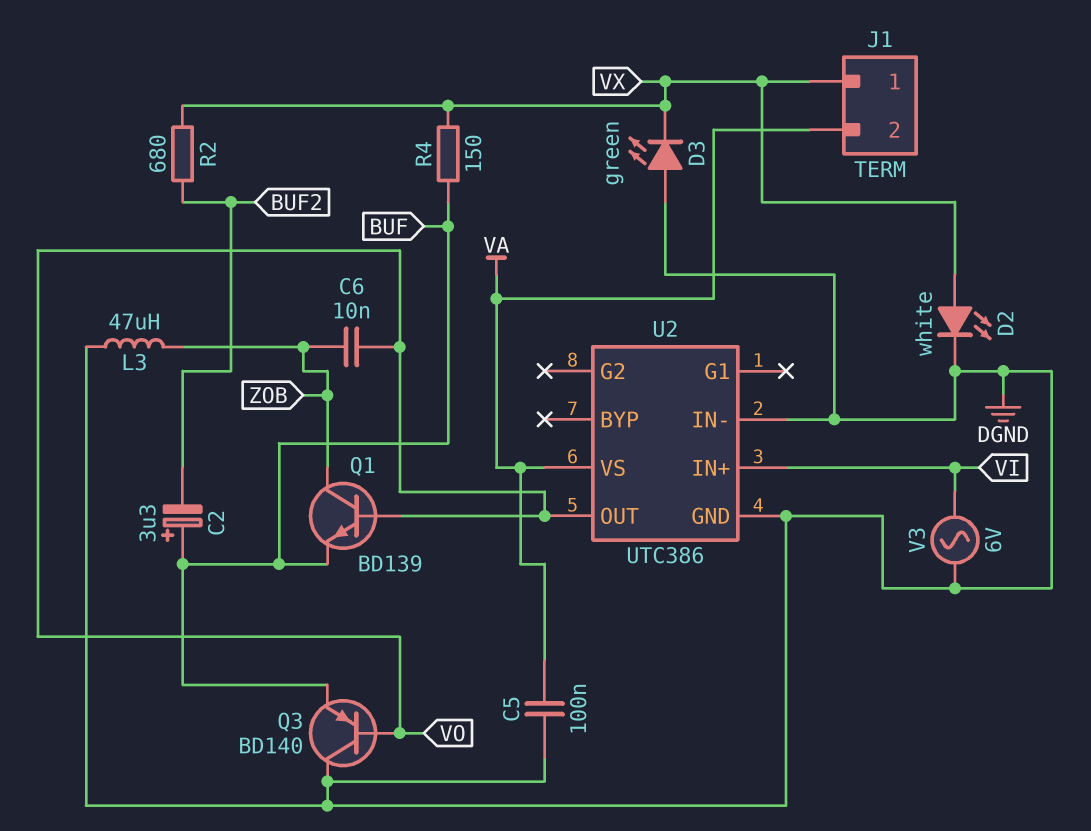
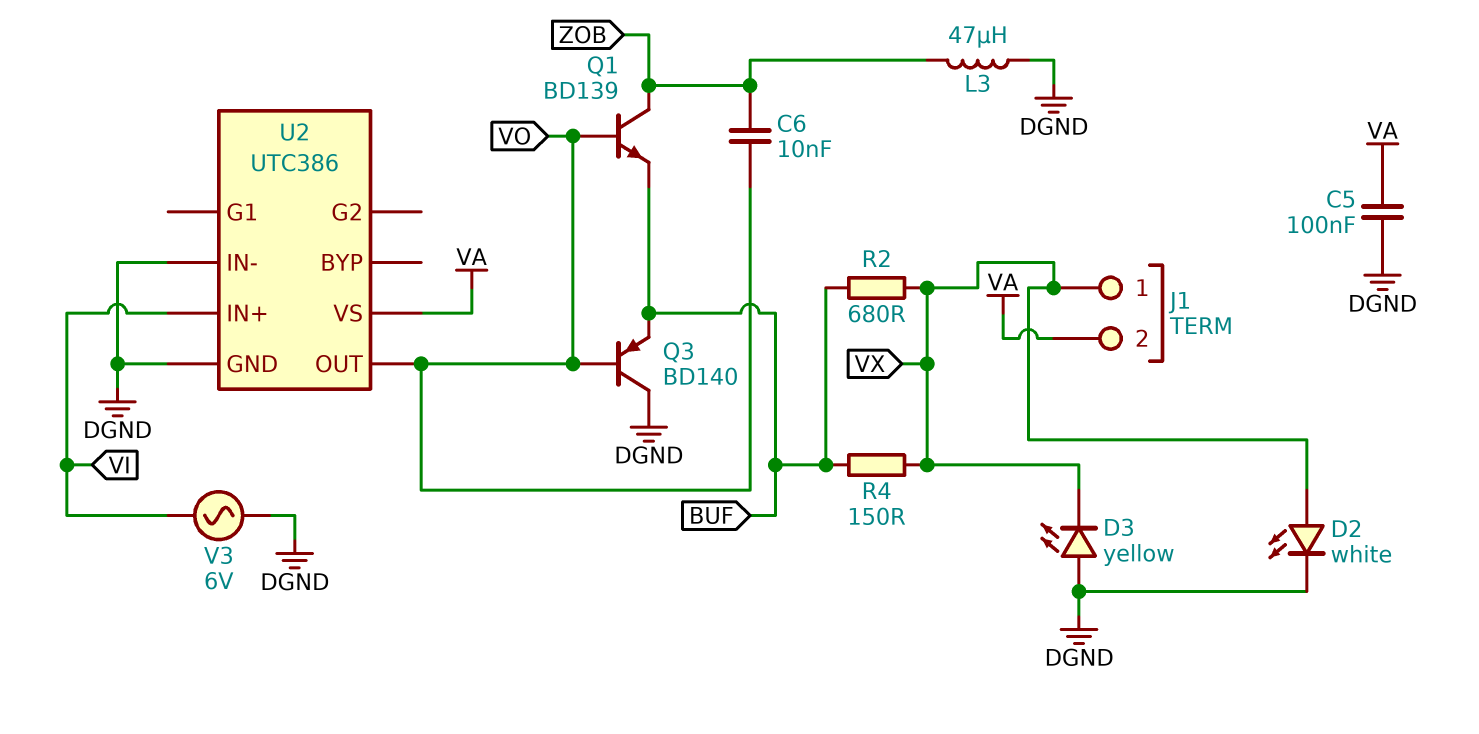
C2: 3.3uF (plus BUF, minus BUF2) -> none
D3: LED green (A DGND, K VX) -> LED yellow (A DGND, K VX)
R2: 680 (BUF2, VX) -> 680 (BUF, VX)

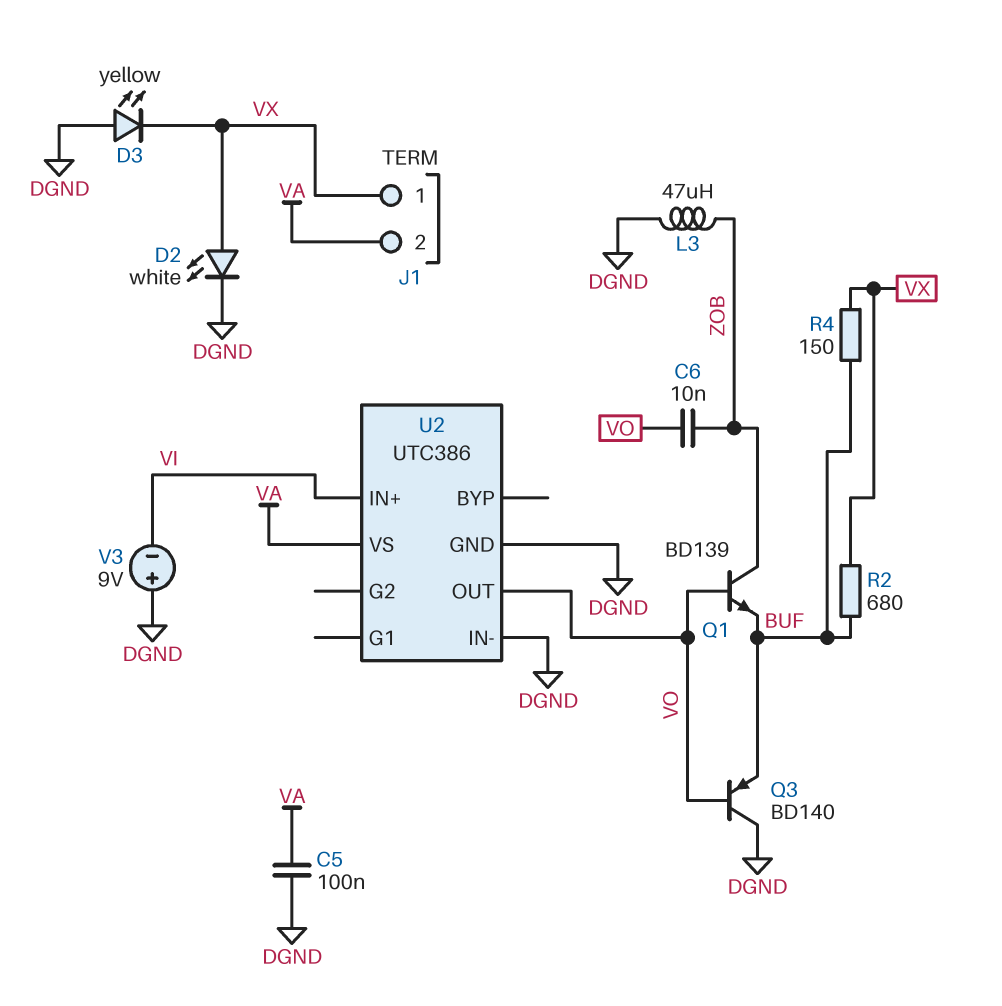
V3: AC 6V (DGND, VI) -> 9V (plus DGND, minus VI)

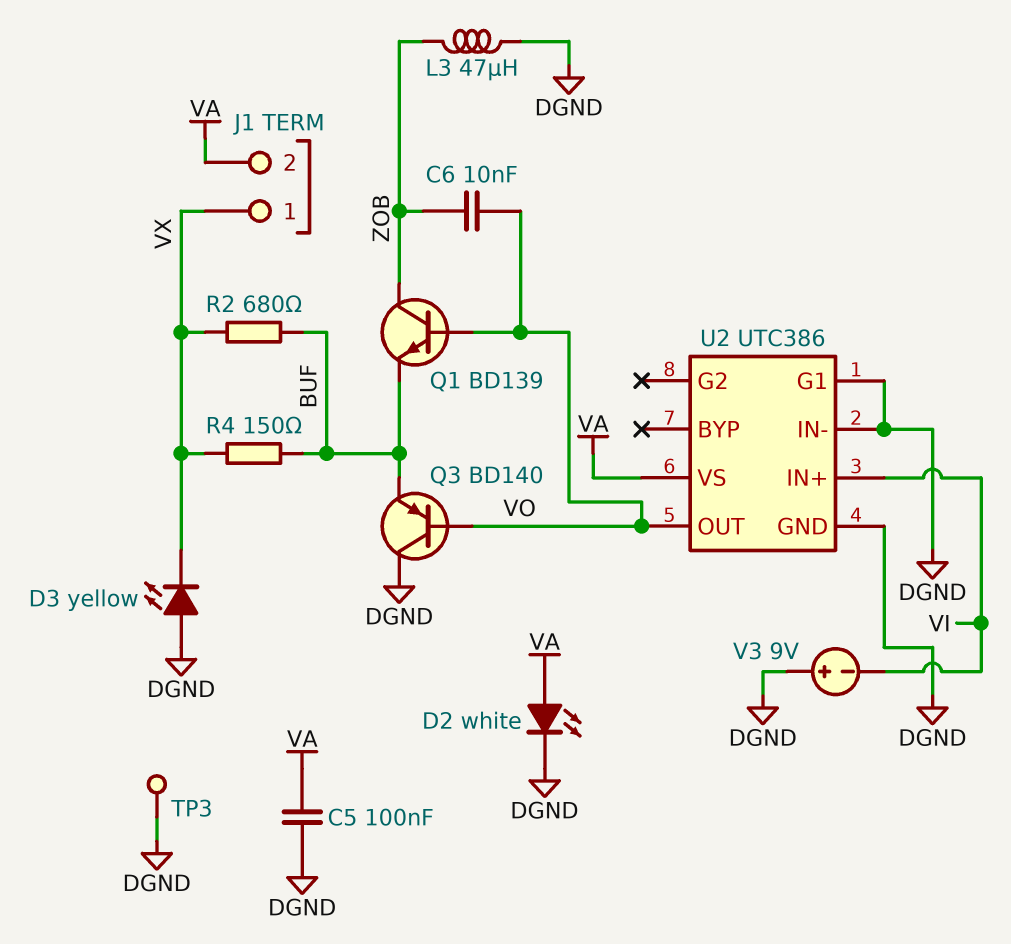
D2: LED white (A VX, K DGND) -> LED white (A VA, K DGND)
TP3: none -> test point (DGND)
U2 pin G1: none -> DGND

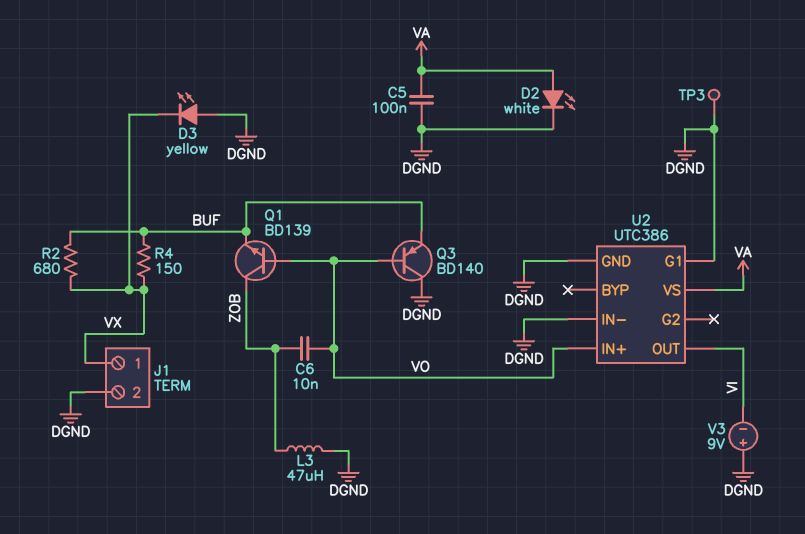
J1 pin 2: VA -> DGND
U2 pin IN+: VI -> VO
U2 pin OUT: VO -> VI

